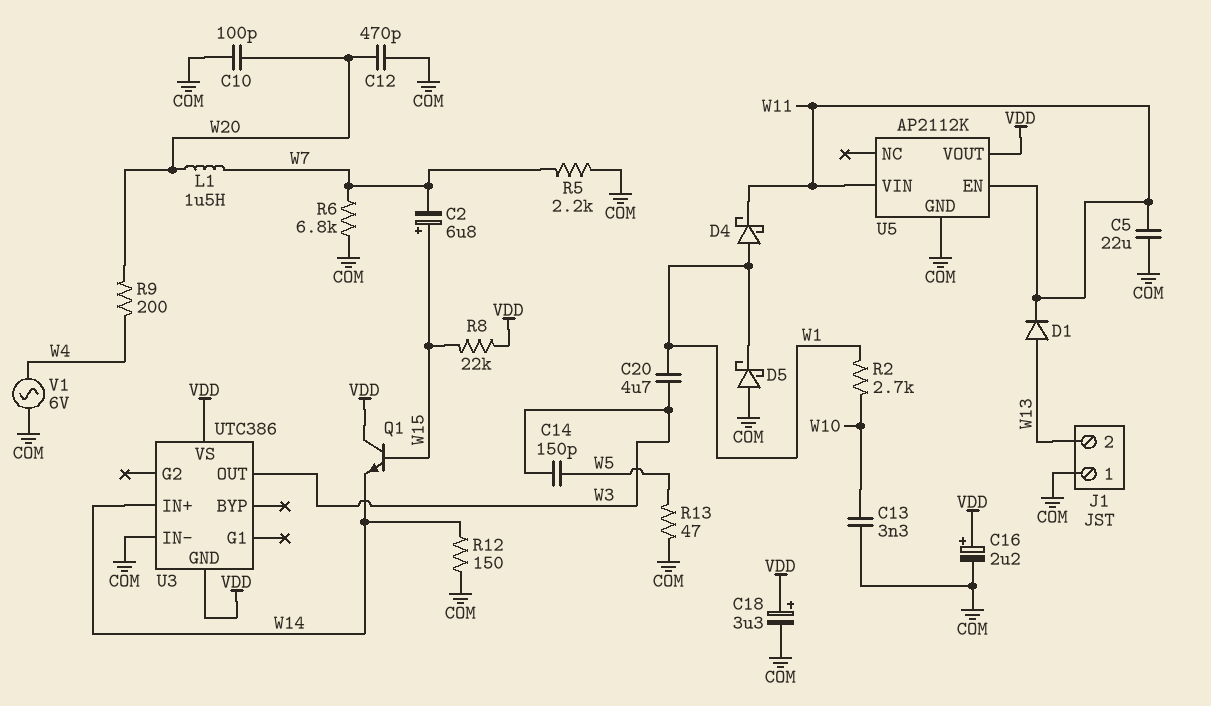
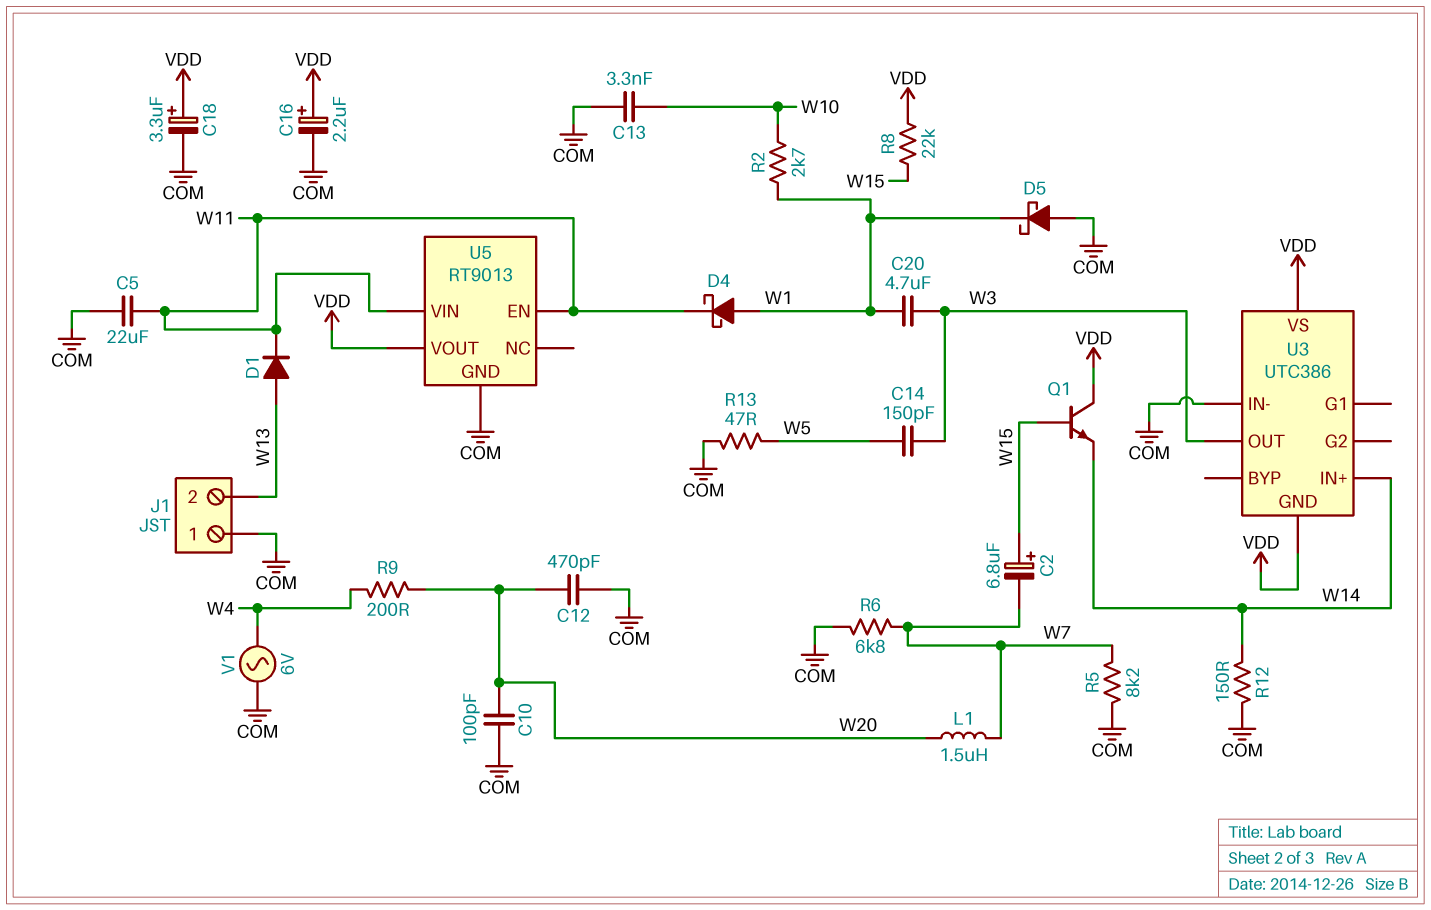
R5: 2.2k (COM, W7) -> 8.2k (COM, W7)
U5: AP2112K -> RT9013

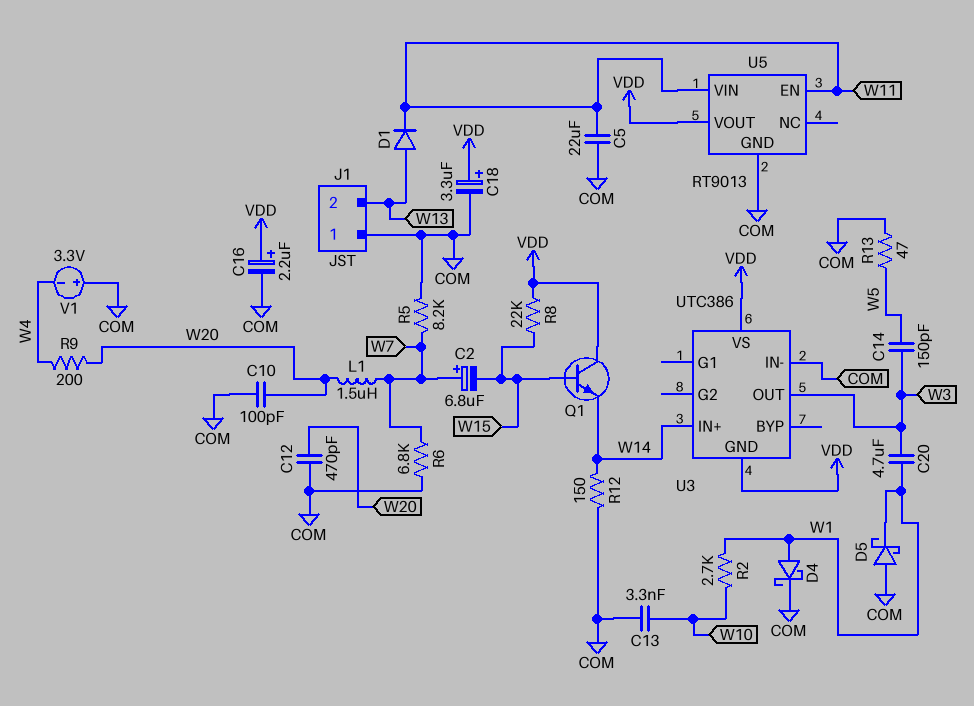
C2: 6.8uF (plus W15, minus W7) -> 6.8uF (plus W7, minus W15)
D4: schottky (A W1, K W11) -> schottky (A W1, K COM)
V1: AC 6V (COM, W4) -> 3.3V (plus COM, minus W4)

